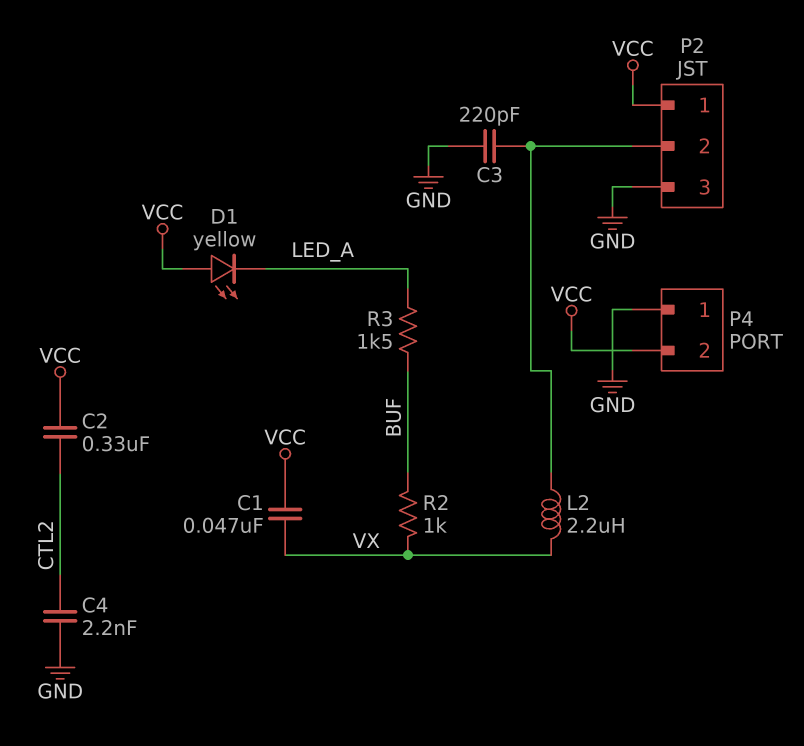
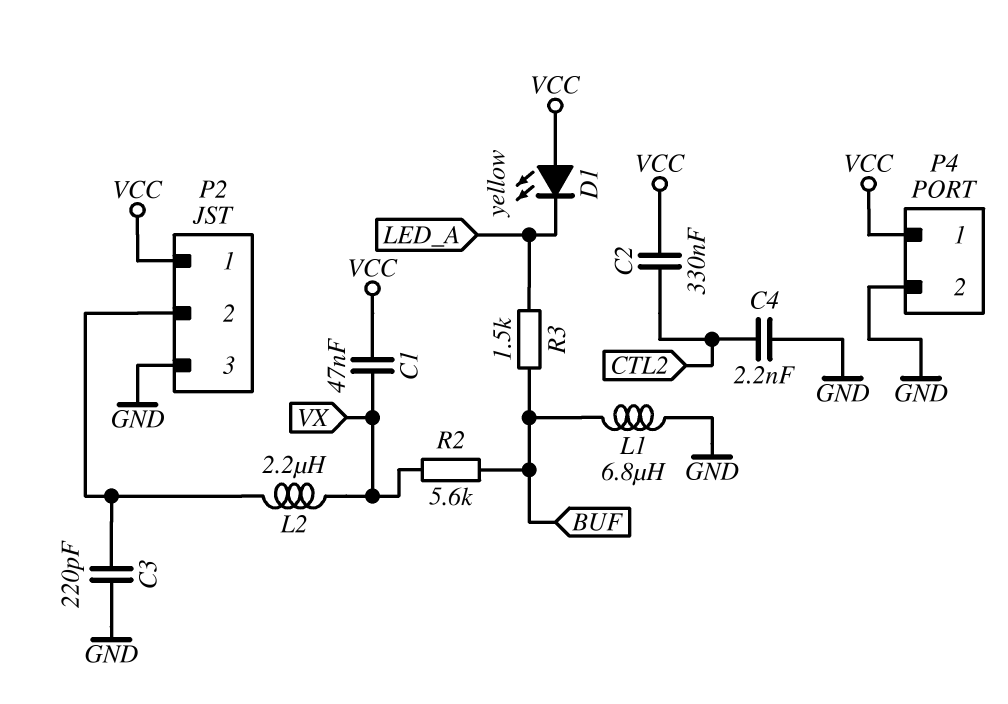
L1: none -> 6.8uH (BUF, GND)
P4 pin 1: GND -> VCC
P4 pin 2: VCC -> GND
R2: 1k (BUF, VX) -> 5.6k (BUF, VX)

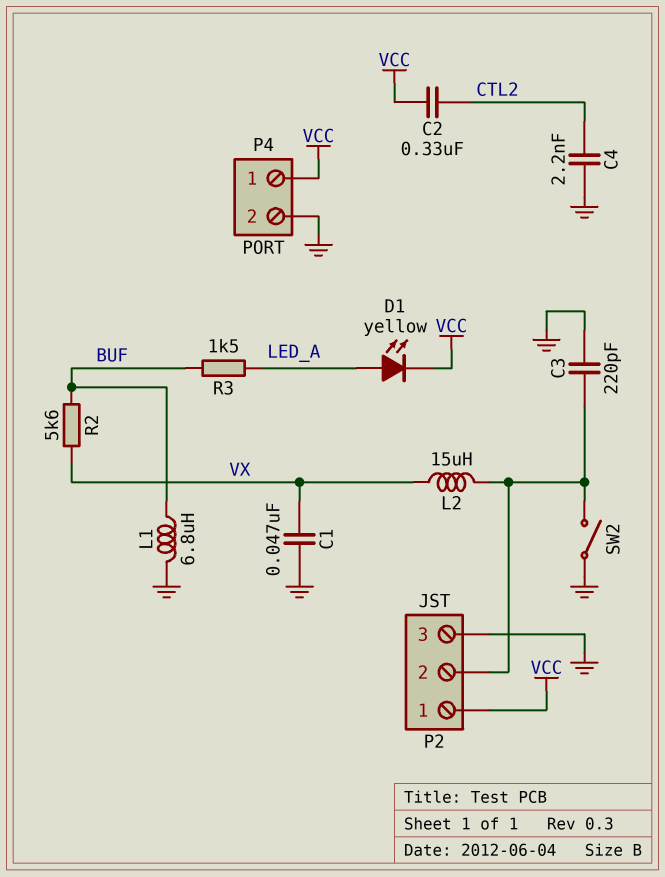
C1: 47nF (VCC, VX) -> 47nF (GND, VX)
D1: LED yellow (A VCC, K LED_A) -> LED yellow (A LED_A, K VCC)
L2: 2.2uH (P2/2, VX) -> 15uH (P2/2, VX)
SW2: none -> switch (GND, P2/2)

